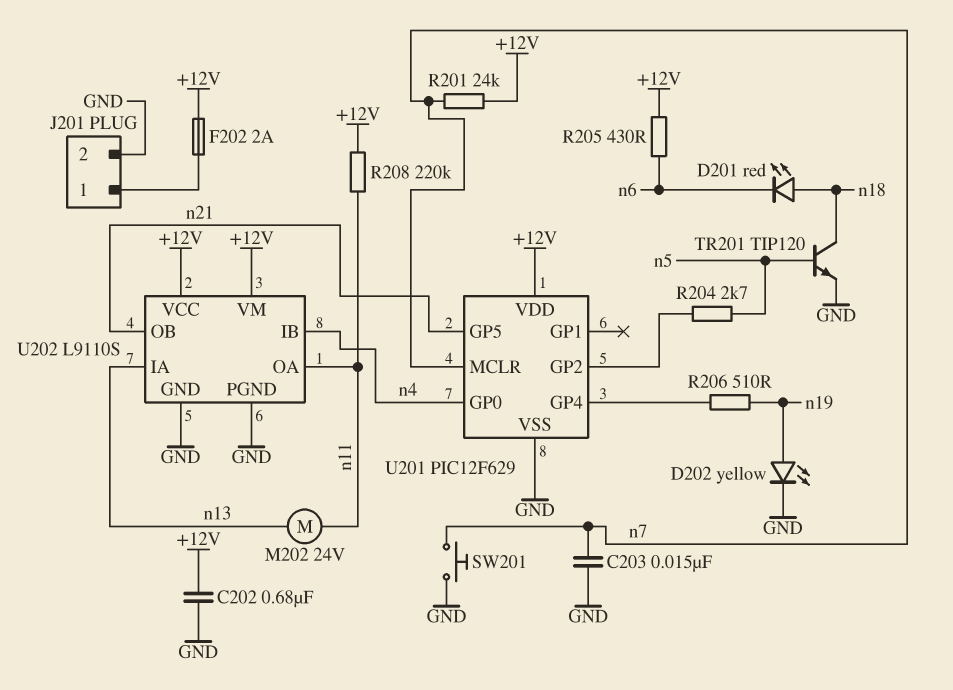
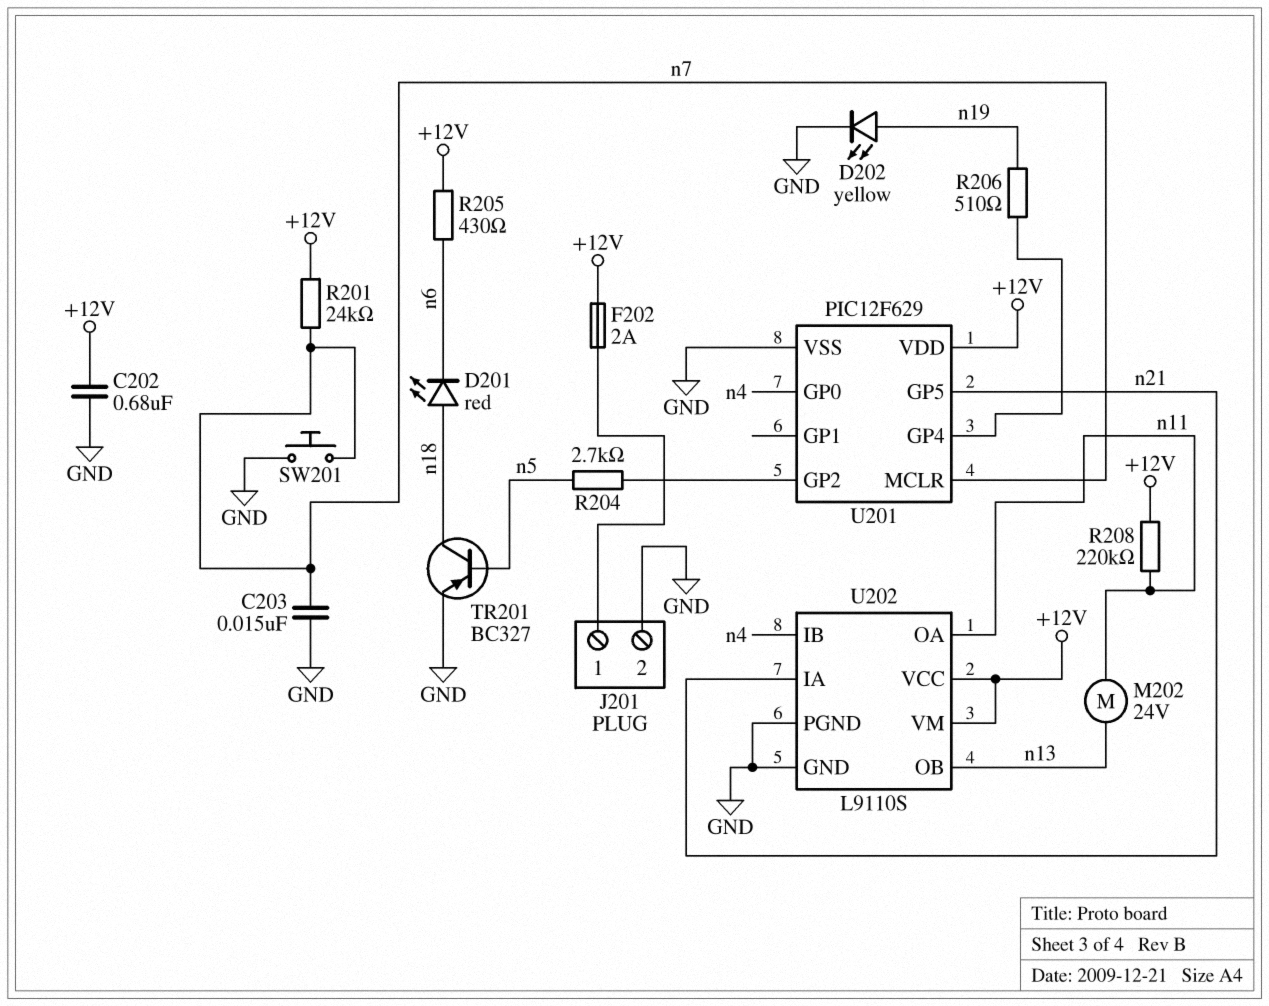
TR201: NPN TIP120 (B n5, C n18, E GND) -> PNP BC327 (B n5, C n18, E GND)
U202 pin IA: n13 -> n21
U202 pin OB: n21 -> n13

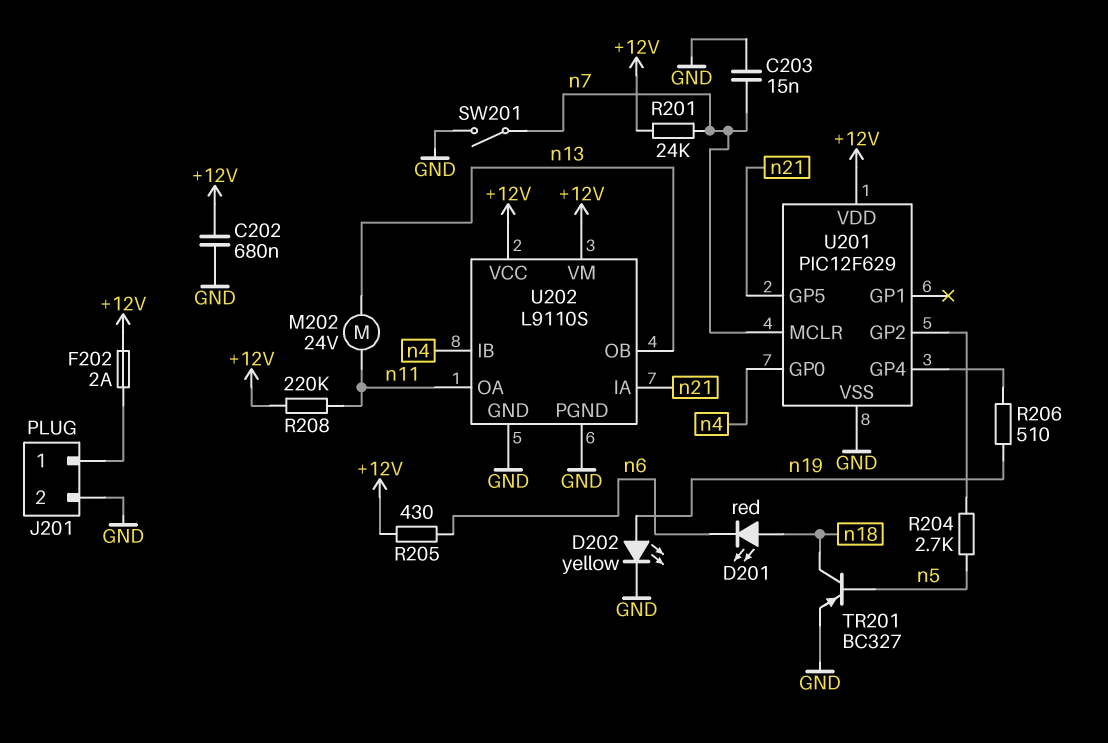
SW201: button (GND, n7) -> switch (GND, n7)

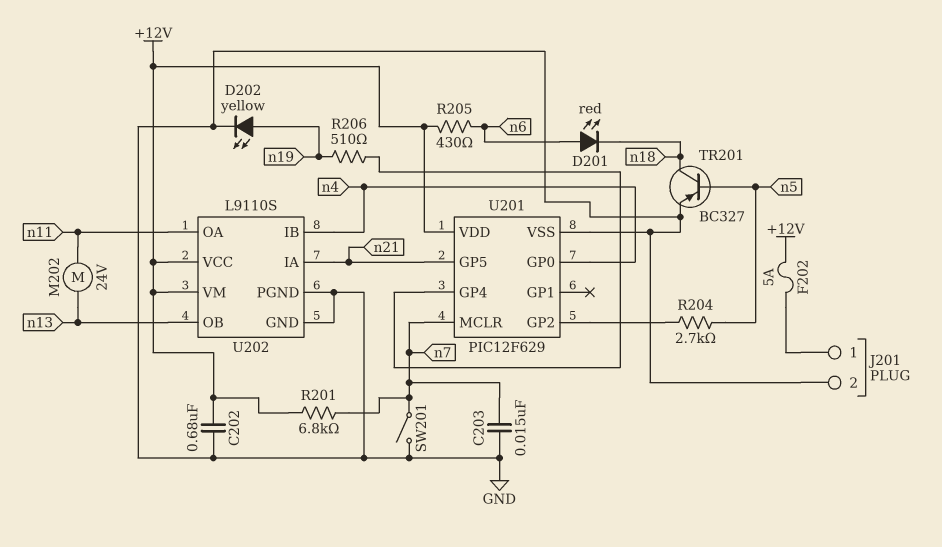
D201: LED red (A n18, K n6) -> LED red (A n6, K n18)
F202: 2A (+12V, J201/1) -> 5A (+12V, J201/1)
R201: 24k (+12V, n7) -> 6.8k (+12V, n7)
R208: 220k (+12V, n11) -> none

